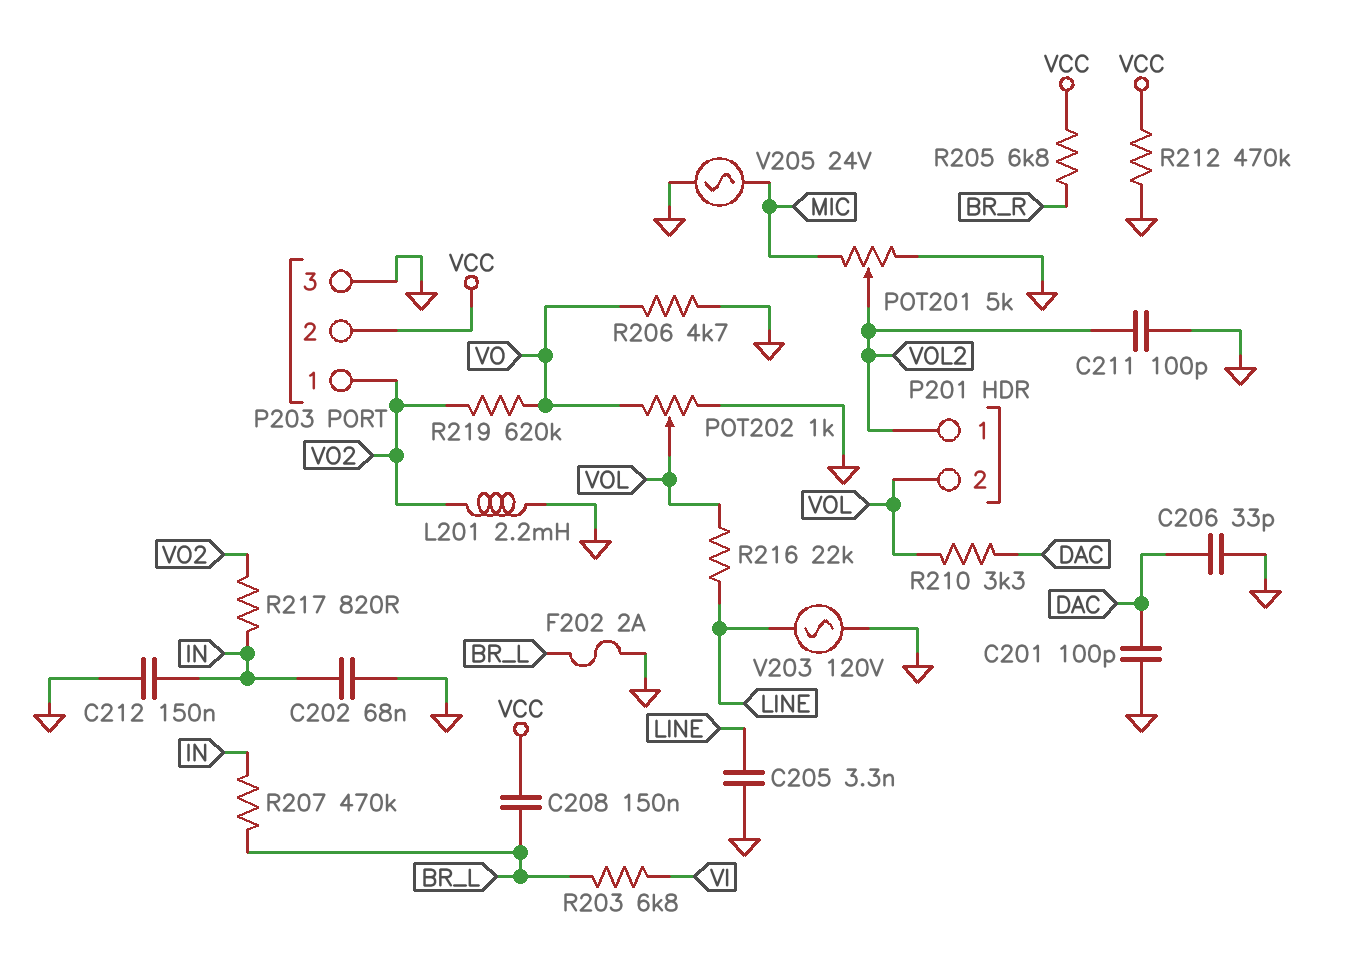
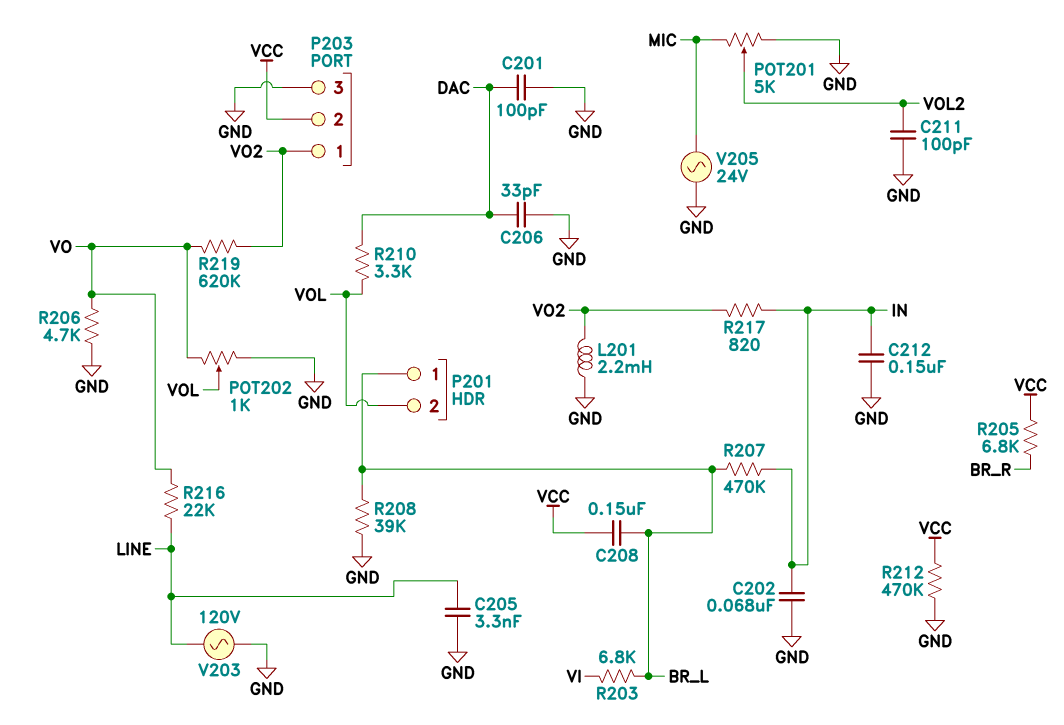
F202: 2A (BR_L, GND) -> none
P201 pin 1: VOL2 -> BR_L
R208: none -> 39k (BR_L, GND)
R216: 22k (LINE, VOL) -> 22k (LINE, VO)

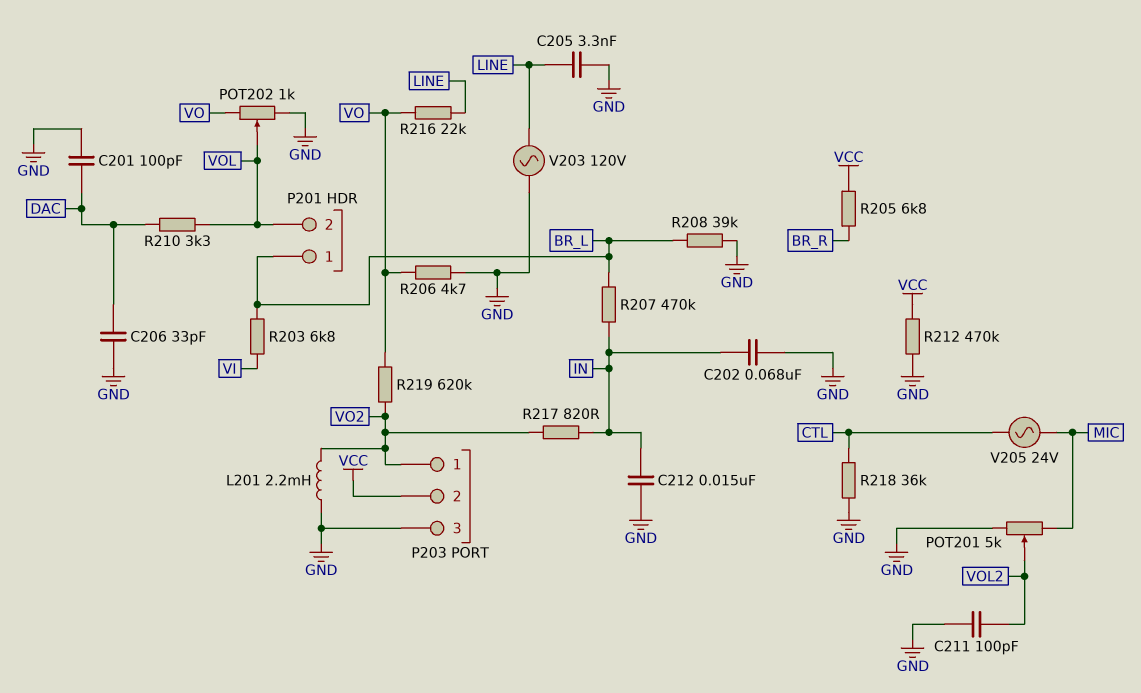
C208: 150nF (BR_L, VCC) -> none
C212: 150nF (GND, IN) -> 15nF (GND, IN)
R218: none -> 36k (CTL, GND)
V205: AC 24V (GND, MIC) -> AC 24V (CTL, MIC)

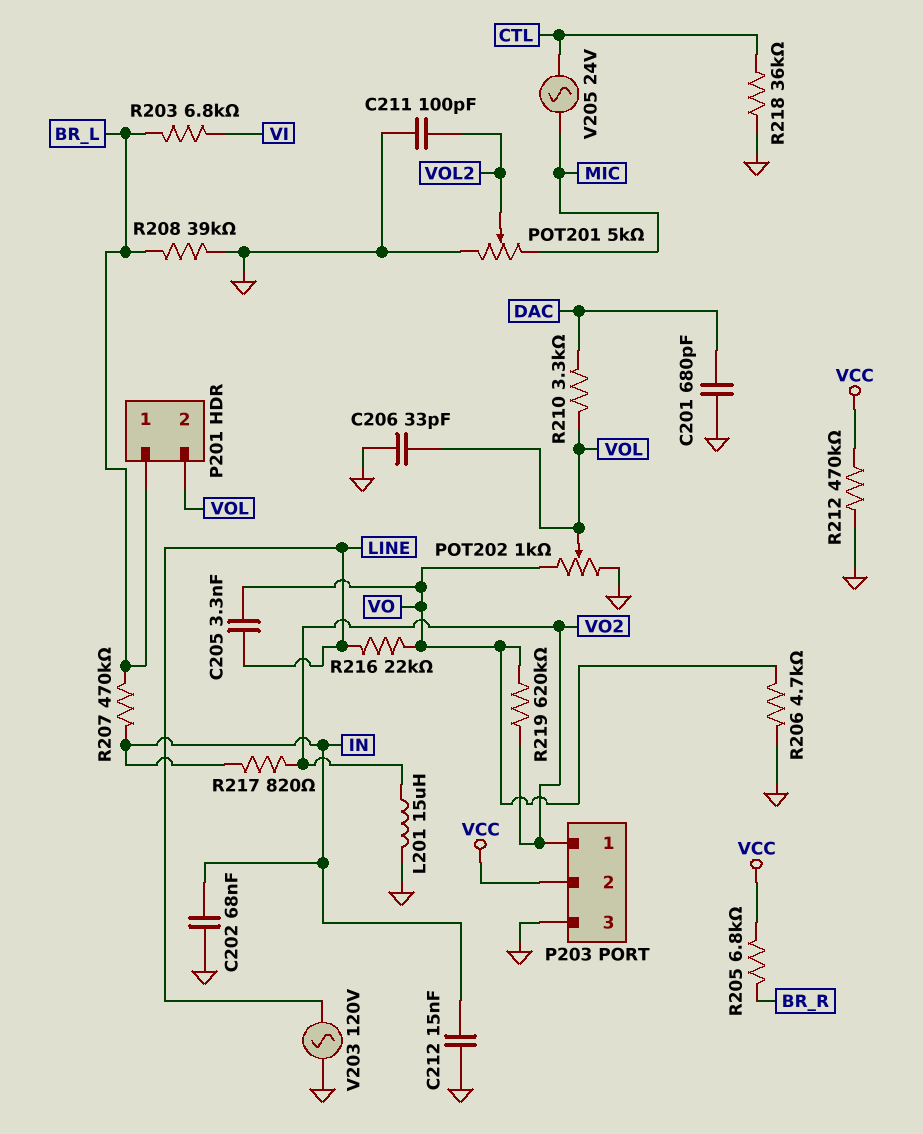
C201: 100pF (DAC, GND) -> 680pF (DAC, GND)
C205: 3.3nF (GND, LINE) -> 3.3nF (LINE, VO)
C206: 33pF (DAC, GND) -> 33pF (GND, VOL)
L201: 2.2mH (GND, VO2) -> 15uH (GND, VO2)

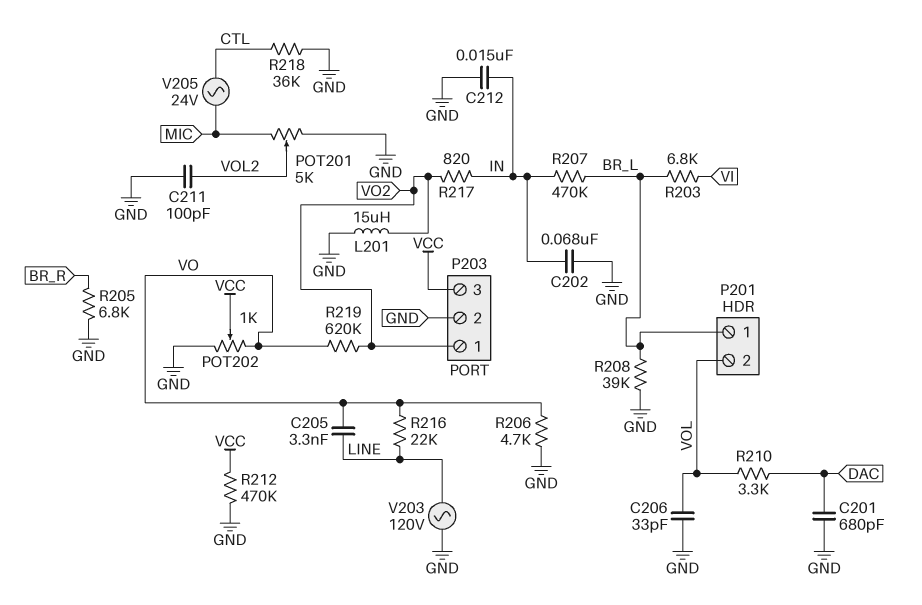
P203 pin 2: VCC -> GND
P203 pin 3: GND -> VCC
POT202: 1k (GND, VO, wiper VOL) -> 1k (GND, VO, wiper VCC)
R205: 6.8k (BR_R, VCC) -> 6.8k (BR_R, GND)

